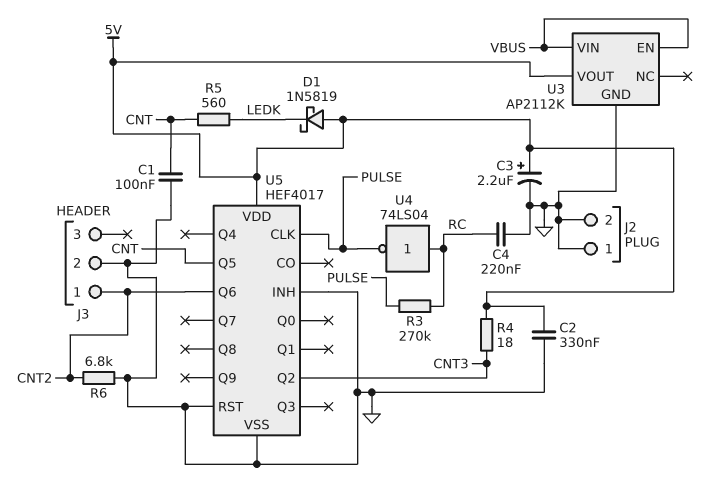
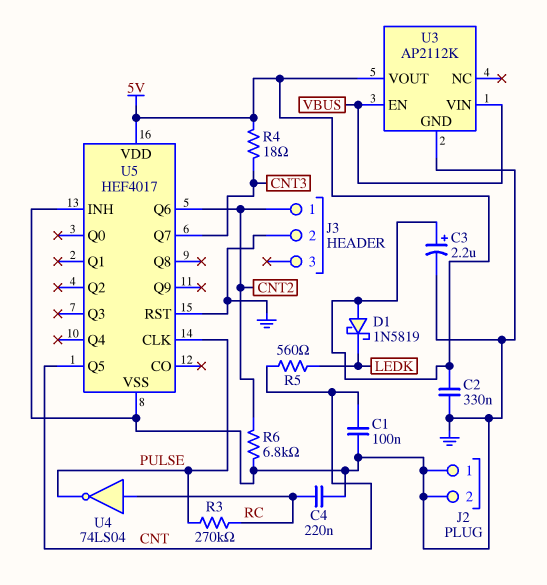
U5 pin Q2: CNT3 -> none
U5 pin Q7: none -> CNT3

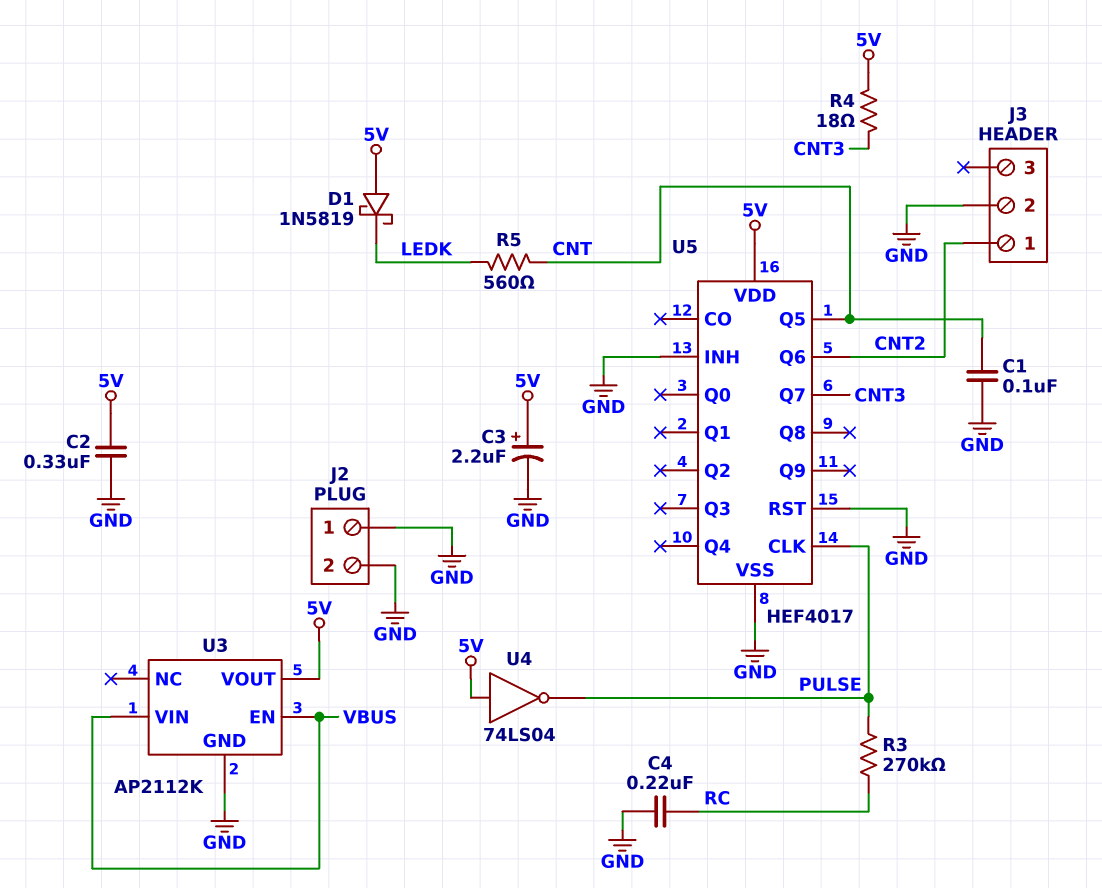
R6: 6.8k (CNT2, GND) -> none
U4: NOT 74LS04 (in RC, out PULSE) -> NOT 74LS04 (in 5V, out PULSE)

